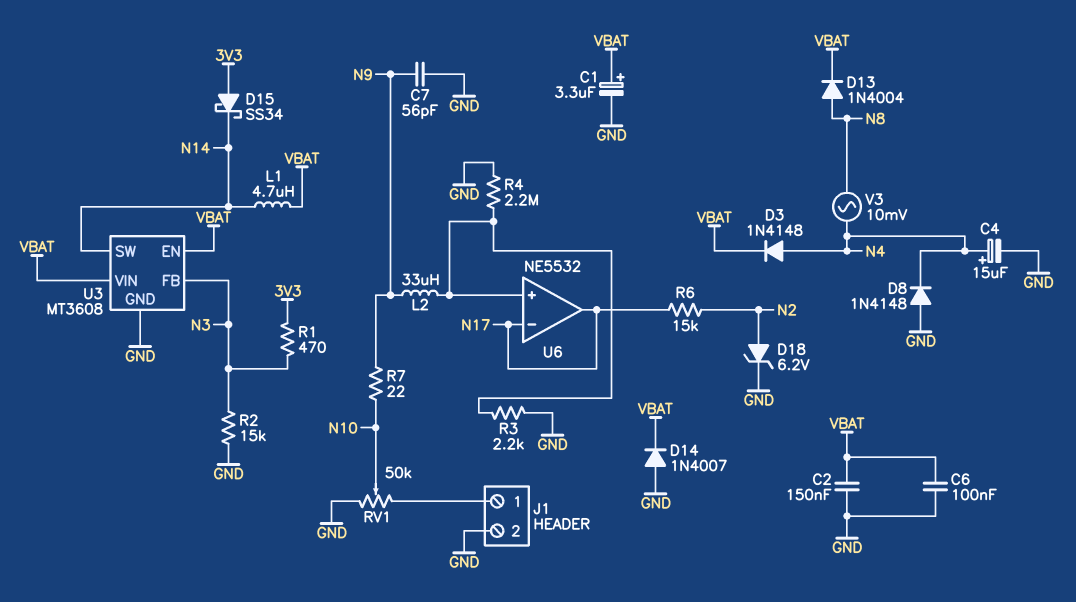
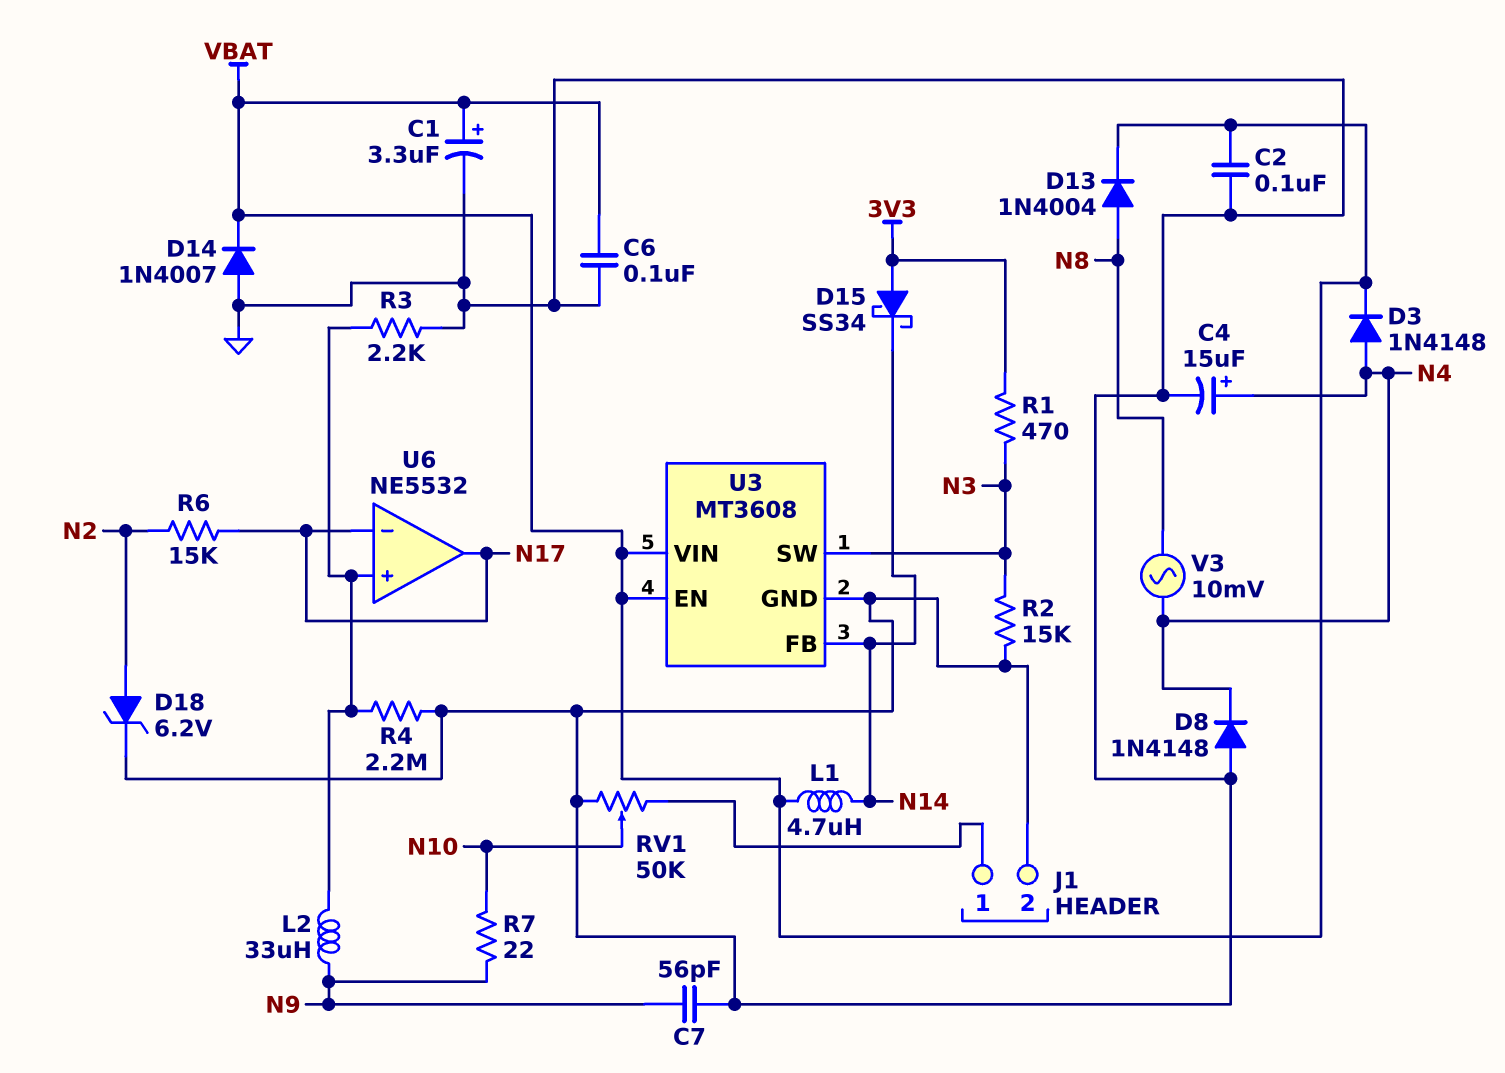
C2: 150nF (GND, VBAT) -> 100nF (GND, VBAT)
U3 pin FB: N3 -> N14
U3 pin SW: N14 -> N3

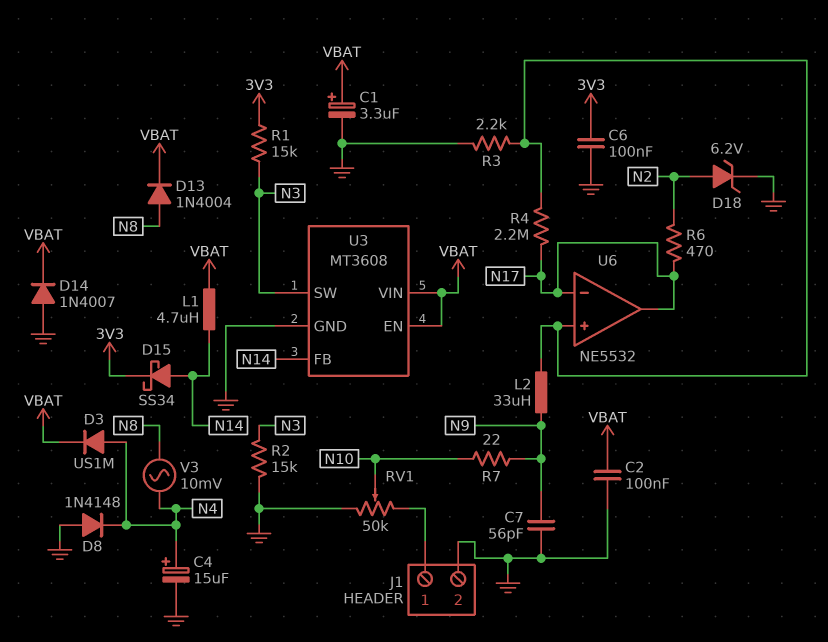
C6: 100nF (GND, VBAT) -> 100nF (3V3, GND)
D3: diode 1N4148 (A N4, K VBAT) -> diode US1M (A N4, K VBAT)
D15: schottky SS34 (A 3V3, K N14) -> schottky SS34 (A N14, K 3V3)
R1: 470 (3V3, N3) -> 15k (3V3, N3)
R4: 2.2M (GND, U6/in+) -> 2.2M (N17, U6/in+)
R6: 15k (N2, N17) -> 470 (N2, N17)

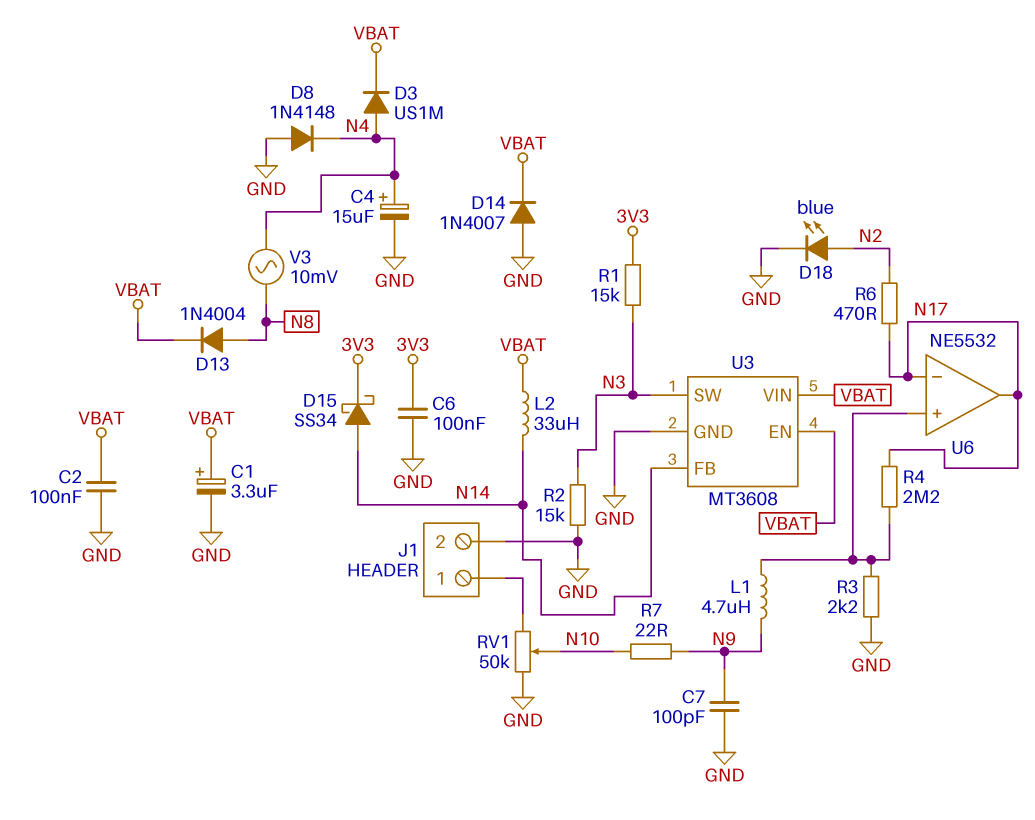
C7: 56pF (GND, N9) -> 100pF (GND, N9)
D18: zener 6.2V (A N2, K GND) -> LED blue (A N2, K GND)
L1: 4.7uH (N14, VBAT) -> 4.7uH (N9, U6/in+)
L2: 33uH (N9, U6/in+) -> 33uH (N14, VBAT)

